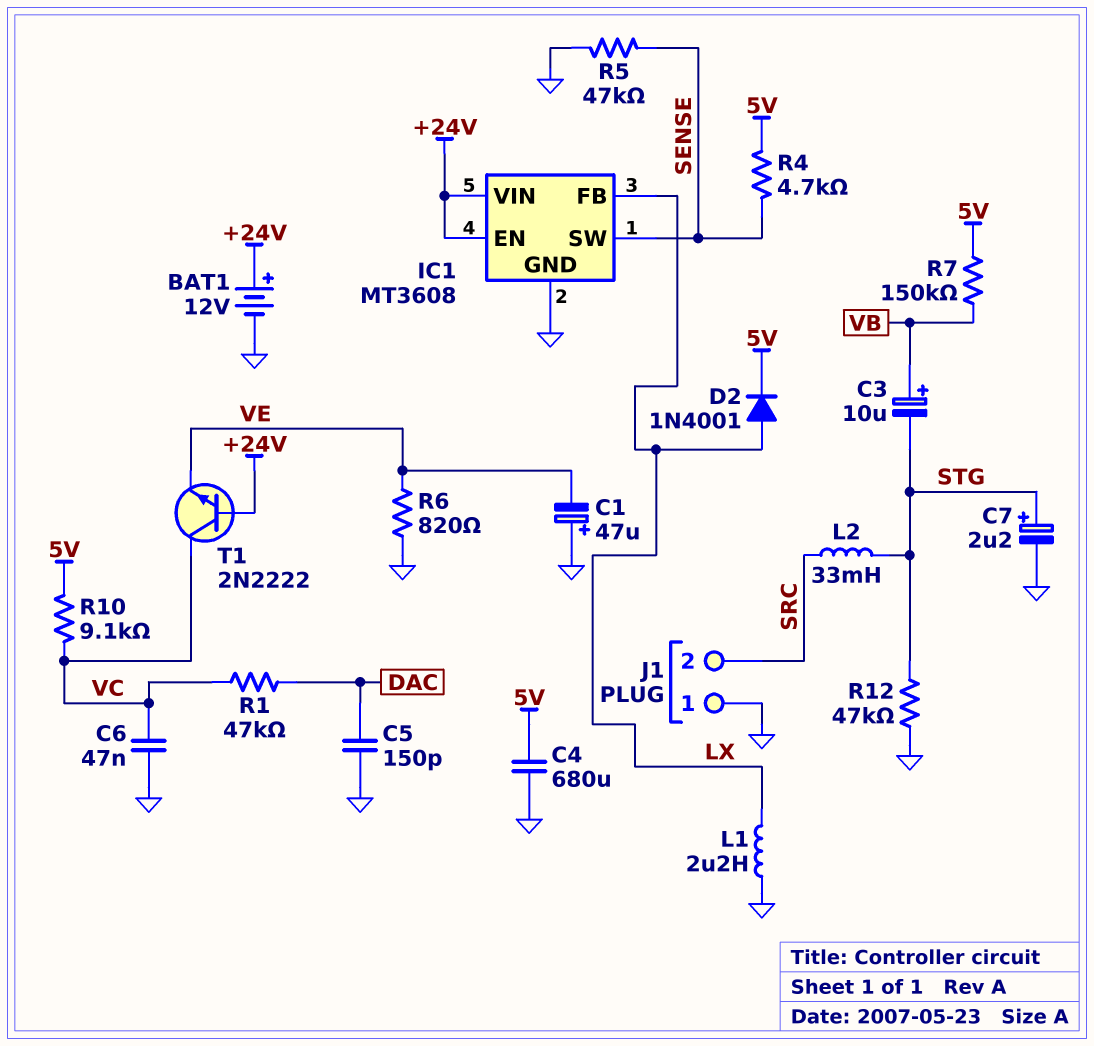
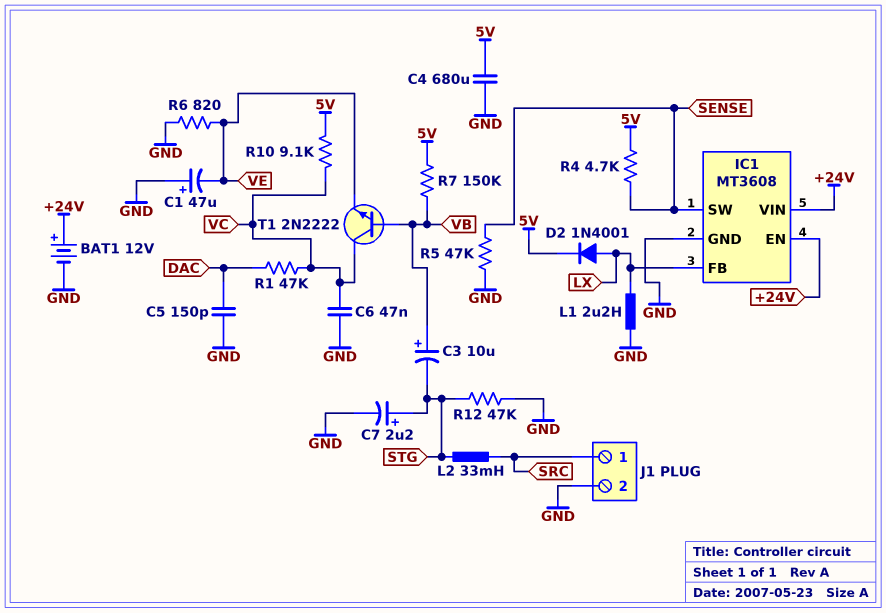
J1 pin 1: GND -> SRC
J1 pin 2: SRC -> GND
T1: NPN 2N2222 (B +24V, C VC, E VE) -> NPN 2N2222 (B VB, C VC, E VE)

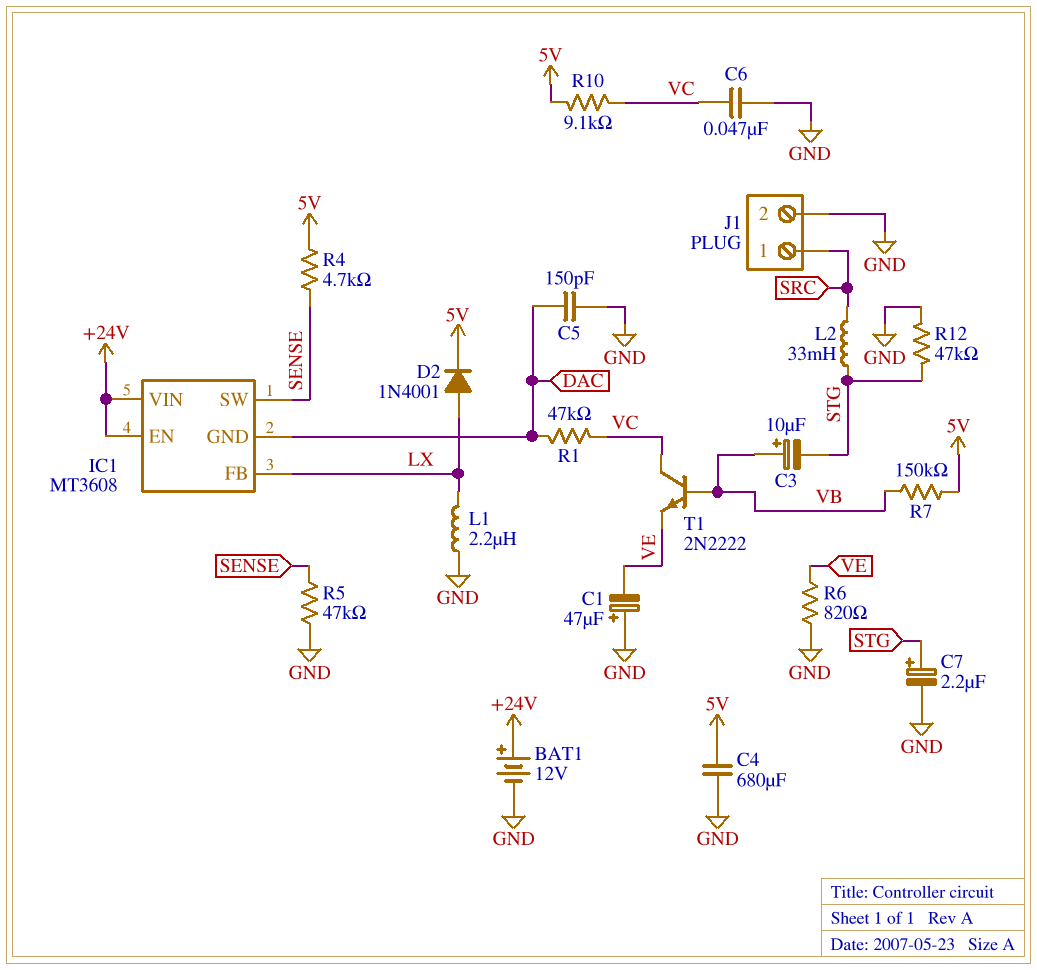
IC1 pin GND: GND -> DAC

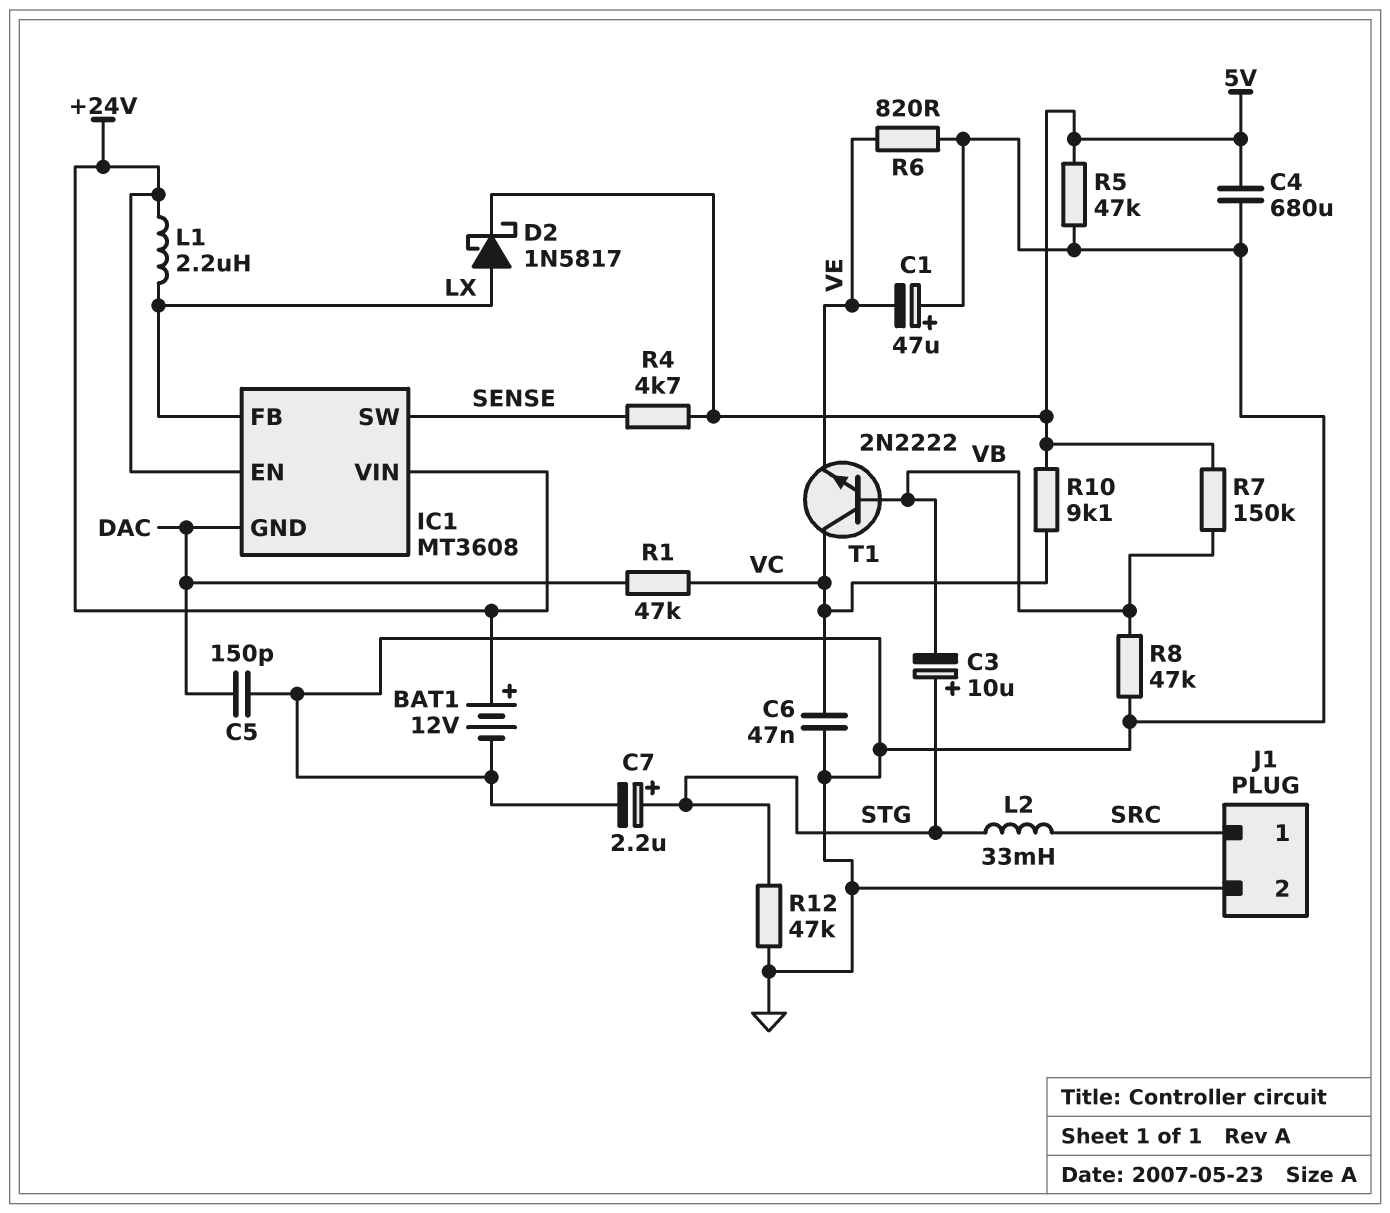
C3: 10uF (plus VB, minus STG) -> 10uF (plus STG, minus VB)
D2: diode 1N4001 (A LX, K 5V) -> schottky 1N5817 (A LX, K 5V)
L1: 2.2uH (GND, LX) -> 2.2uH (+24V, LX)
R5: 47k (GND, SENSE) -> 47k (5V, GND)
R8: none -> 47k (GND, VB)

